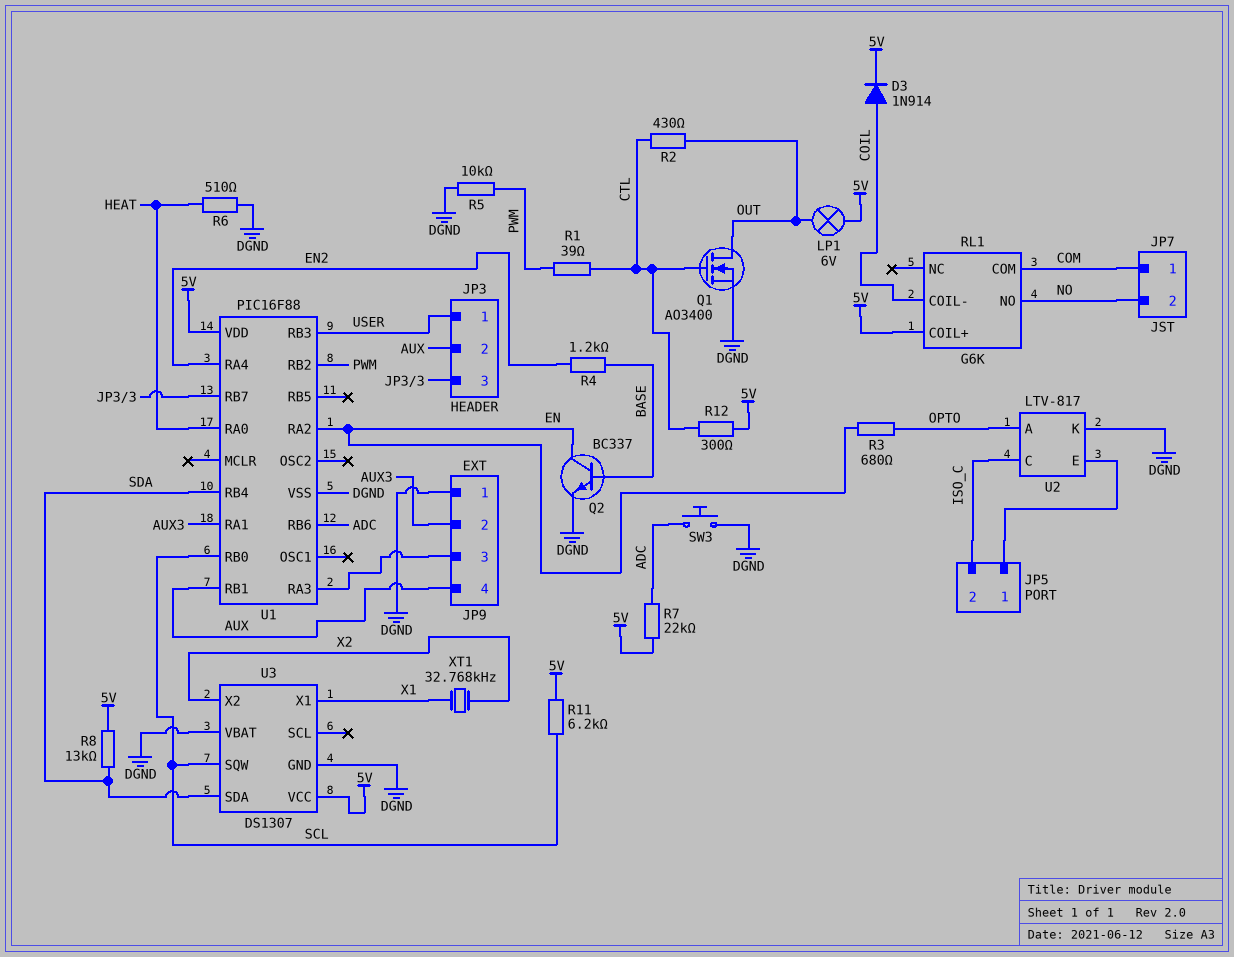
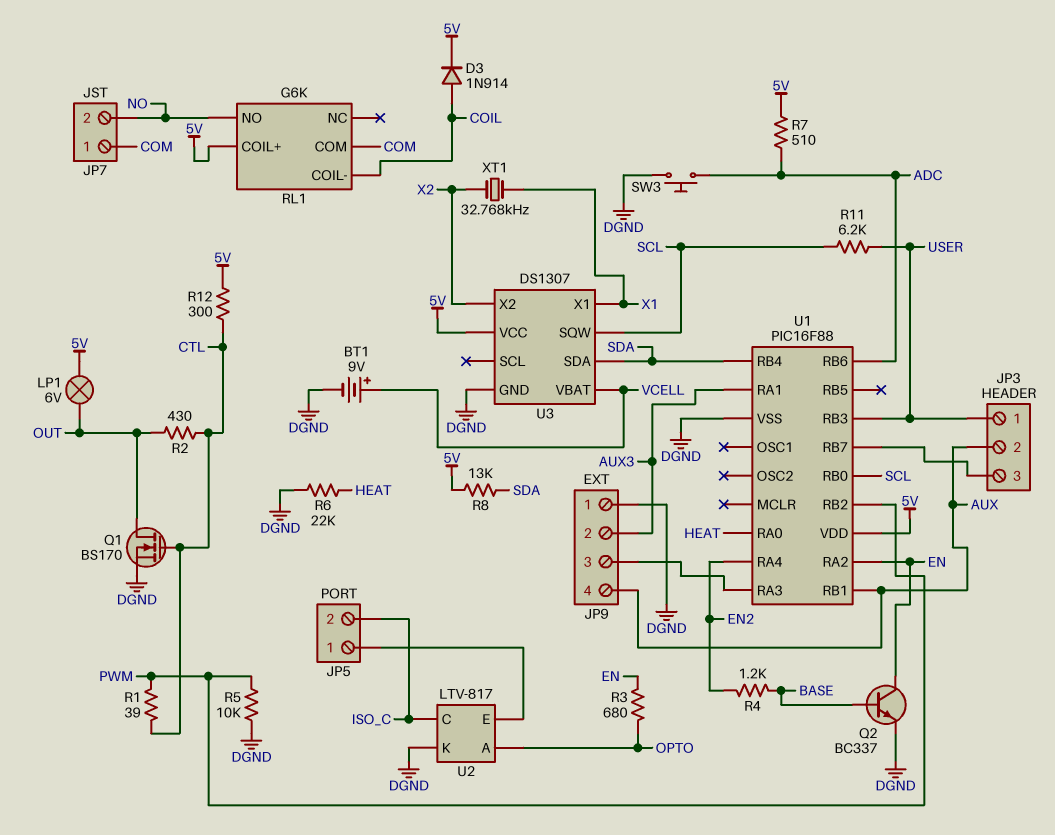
BT1: none -> 9V (plus VCELL, minus DGND)
Q1: NMOS AO3400 (G CTL, D OUT, S DGND) -> NMOS BS170 (G CTL, D OUT, S DGND)
R6: 510 (DGND, HEAT) -> 22k (DGND, HEAT)
R7: 22k (5V, ADC) -> 510 (5V, ADC)
R11: 6.2k (5V, SCL) -> 6.2k (SCL, USER)
U3 pin VBAT: DGND -> VCELL

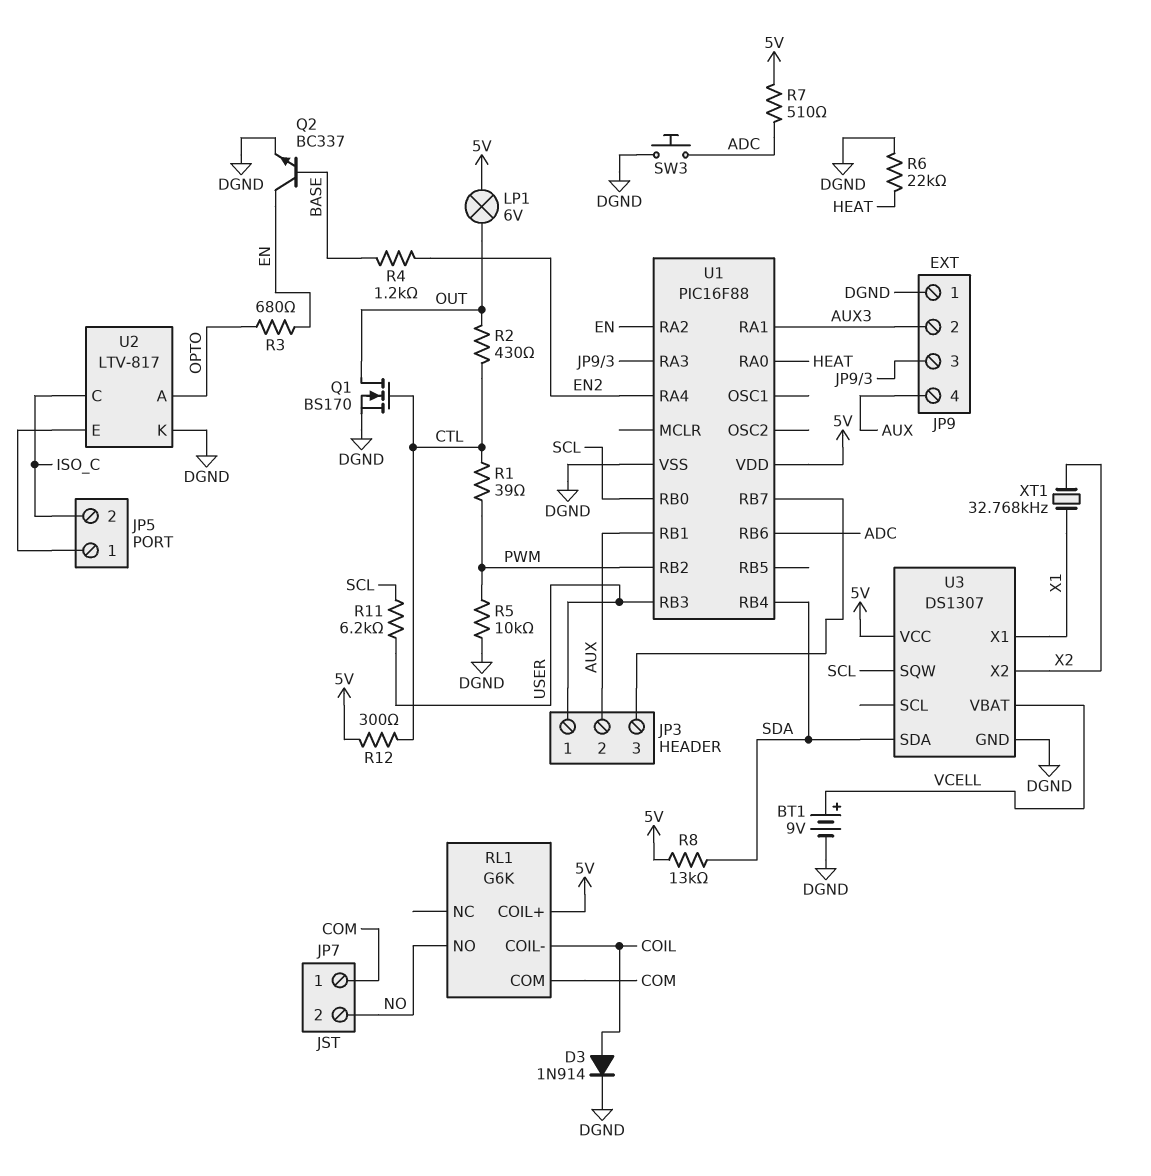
D3: diode 1N914 (A COIL, K 5V) -> diode 1N914 (A COIL, K DGND)

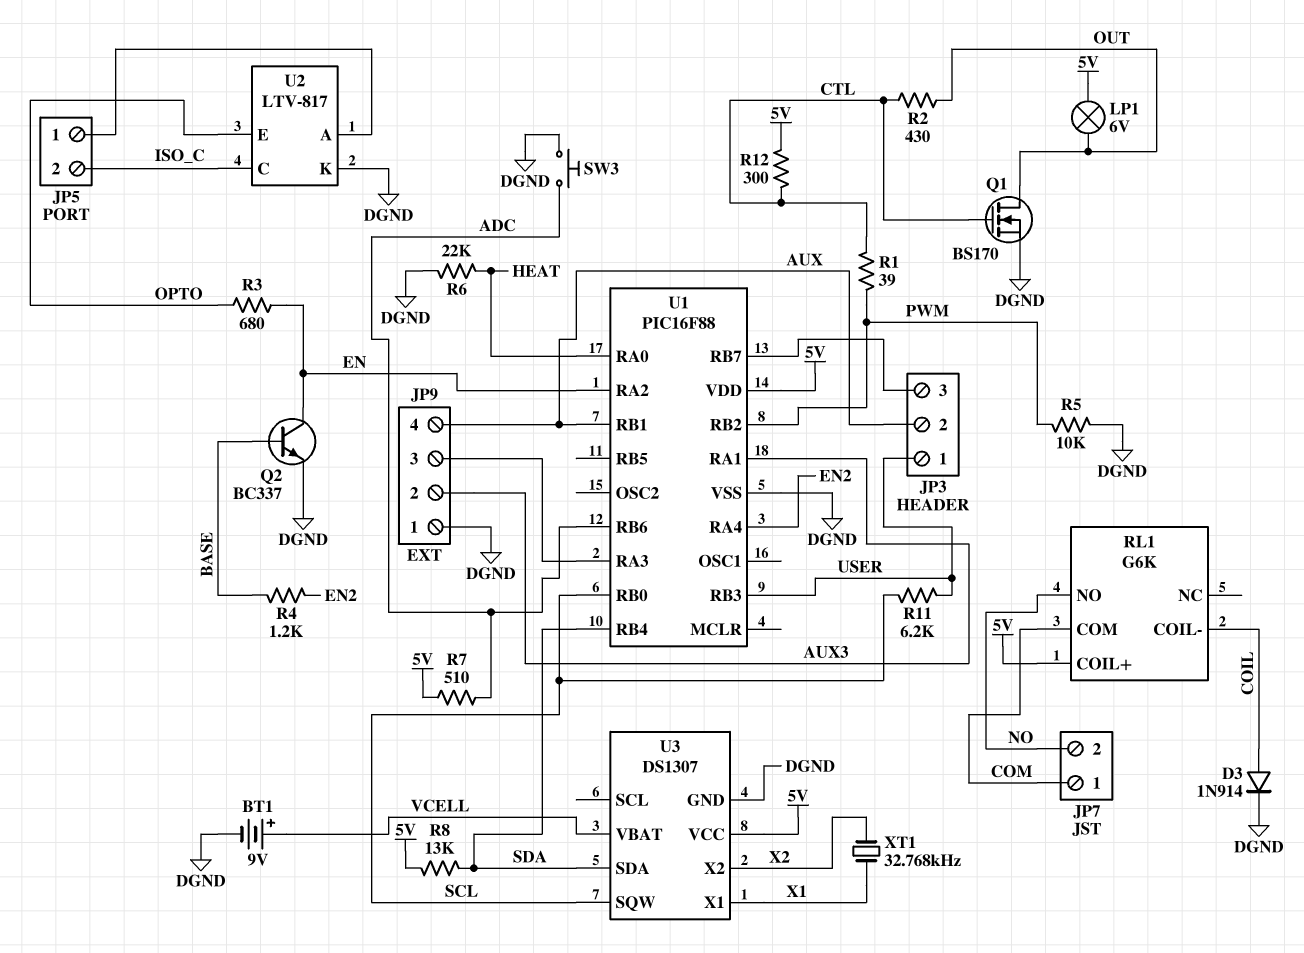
U2 pin A: OPTO -> JP5/1
U2 pin E: JP5/1 -> OPTO

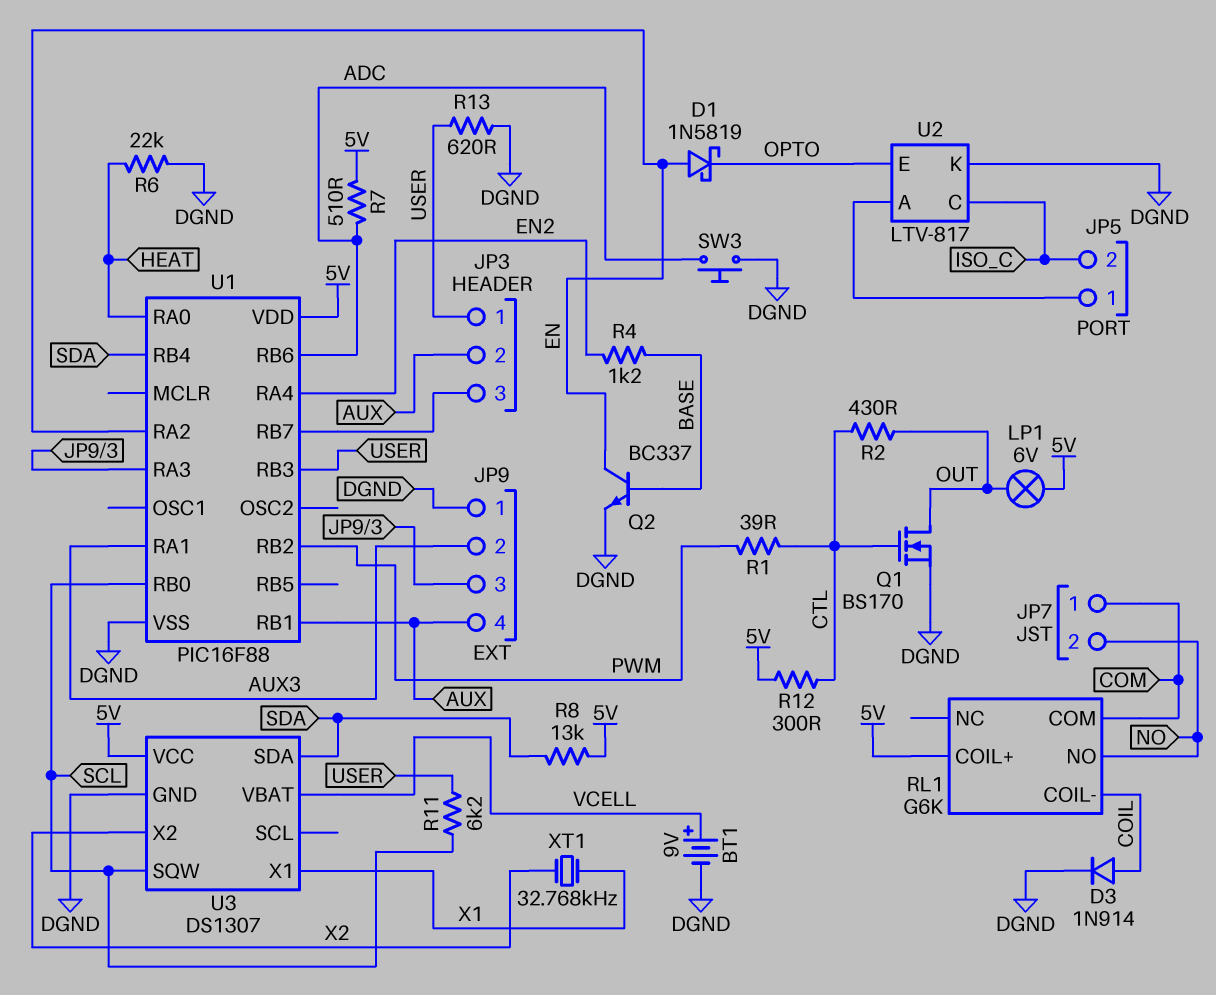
D1: none -> schottky 1N5819 (A EN, K OPTO)
R3: 680 (EN, OPTO) -> none
R5: 10k (DGND, PWM) -> none
R13: none -> 620 (DGND, USER)

